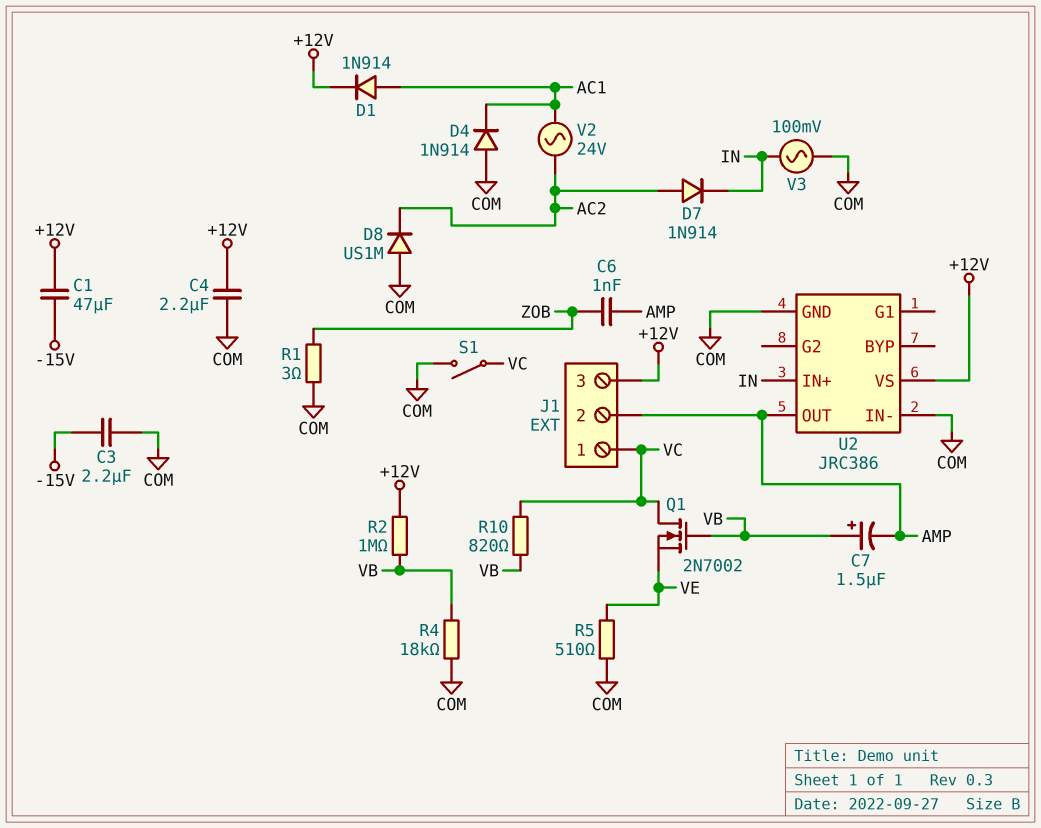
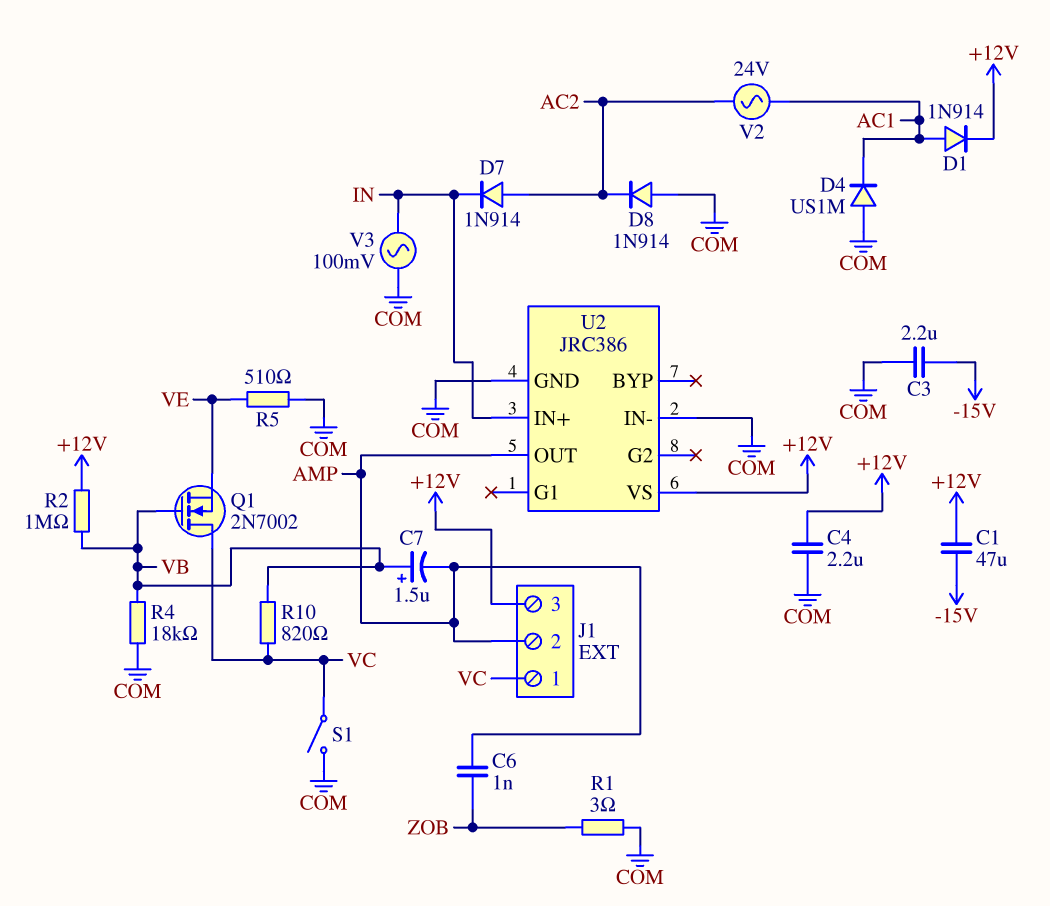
D4: diode 1N914 (A COM, K AC1) -> diode US1M (A COM, K AC1)
D8: diode US1M (A COM, K AC2) -> diode 1N914 (A COM, K AC2)

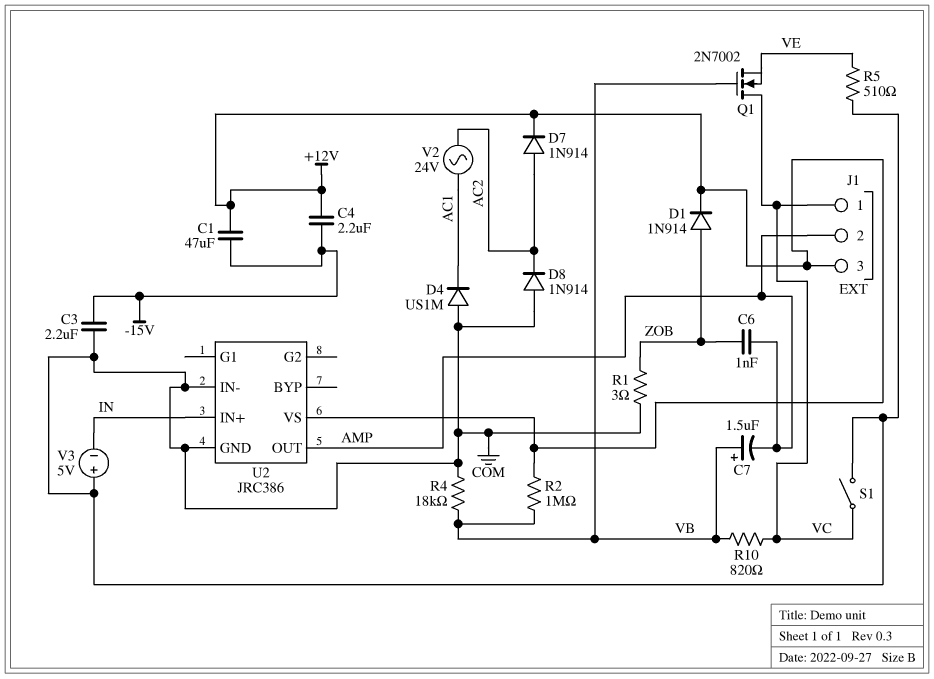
C4: 2.2uF (+12V, COM) -> 2.2uF (+12V, -15V)
D1: diode 1N914 (A AC1, K +12V) -> diode 1N914 (A ZOB, K +12V)
D7: diode 1N914 (A AC2, K IN) -> diode 1N914 (A AC2, K +12V)
V3: AC 100mV (COM, IN) -> 5V (plus COM, minus IN)

